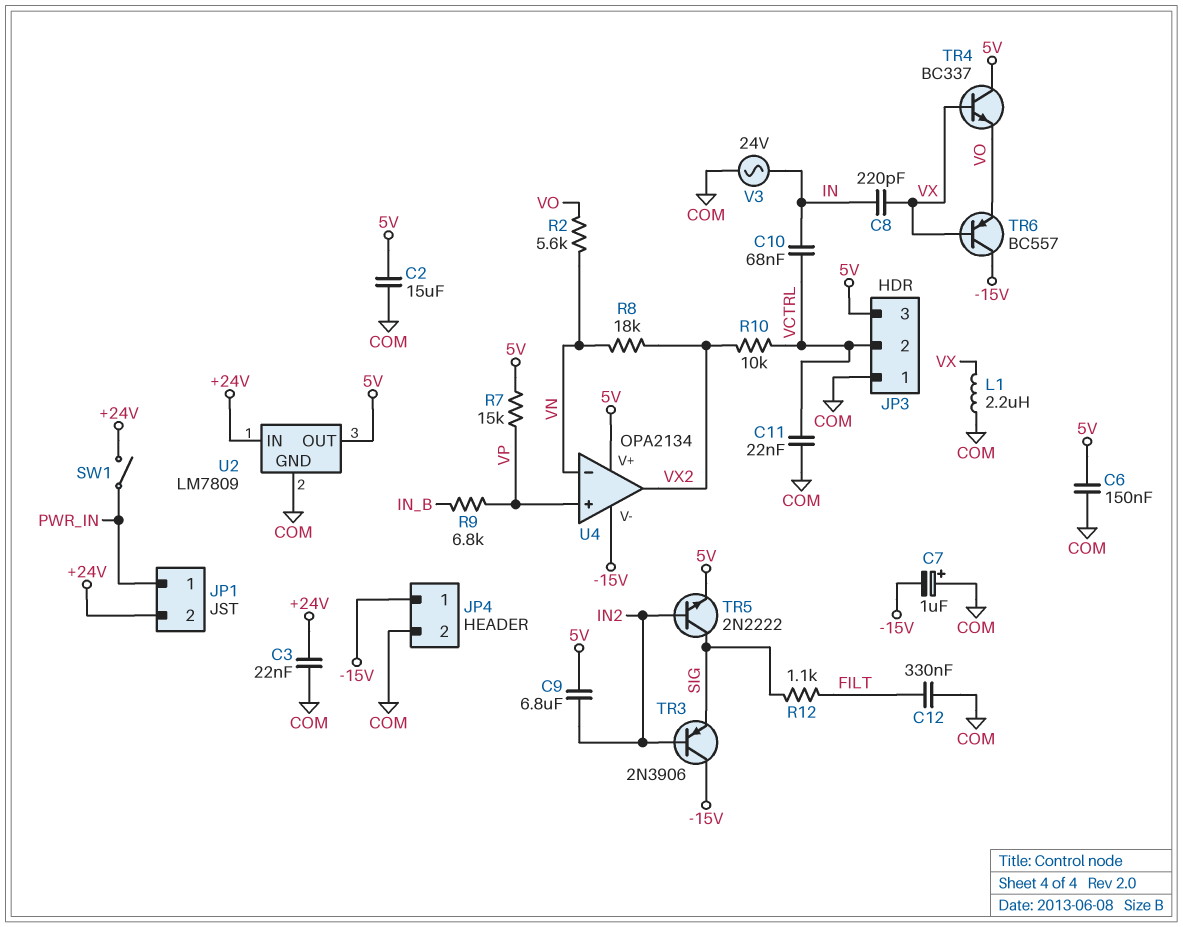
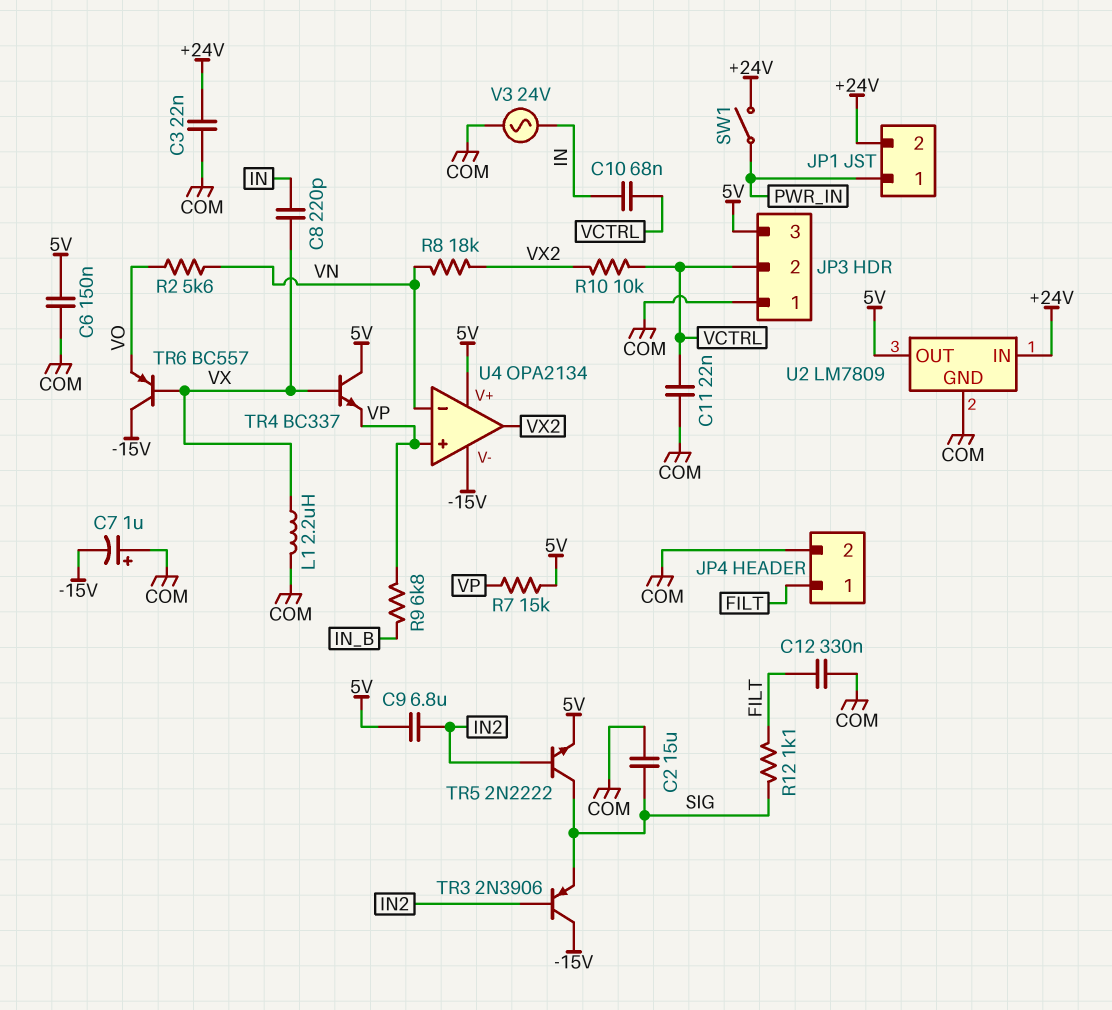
C2: 15uF (5V, COM) -> 15uF (COM, SIG)
JP4 pin 1: -15V -> FILT
TR4: NPN BC337 (B VX, C 5V, E VO) -> NPN BC337 (B VX, C 5V, E VP)

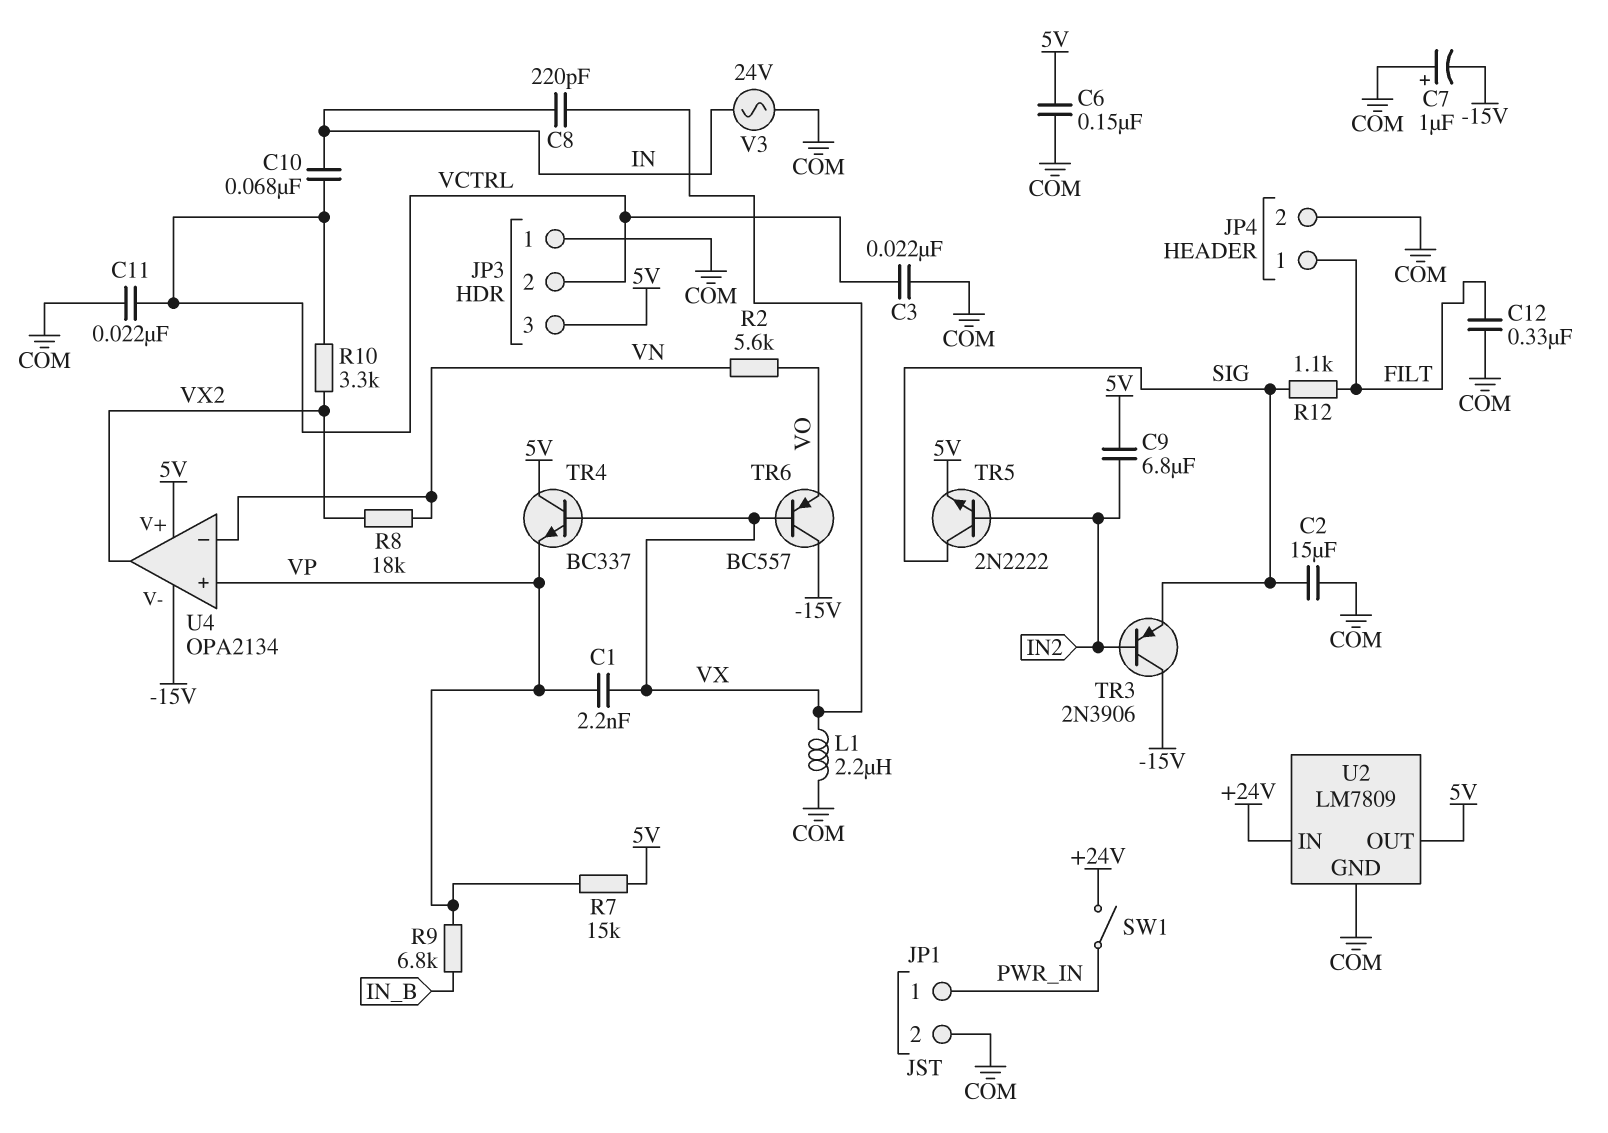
C1: none -> 2.2nF (VP, VX)
C3: 22nF (+24V, COM) -> 22nF (COM, VCTRL)
JP1 pin 2: +24V -> COM
R10: 10k (VCTRL, VX2) -> 3.3k (VCTRL, VX2)

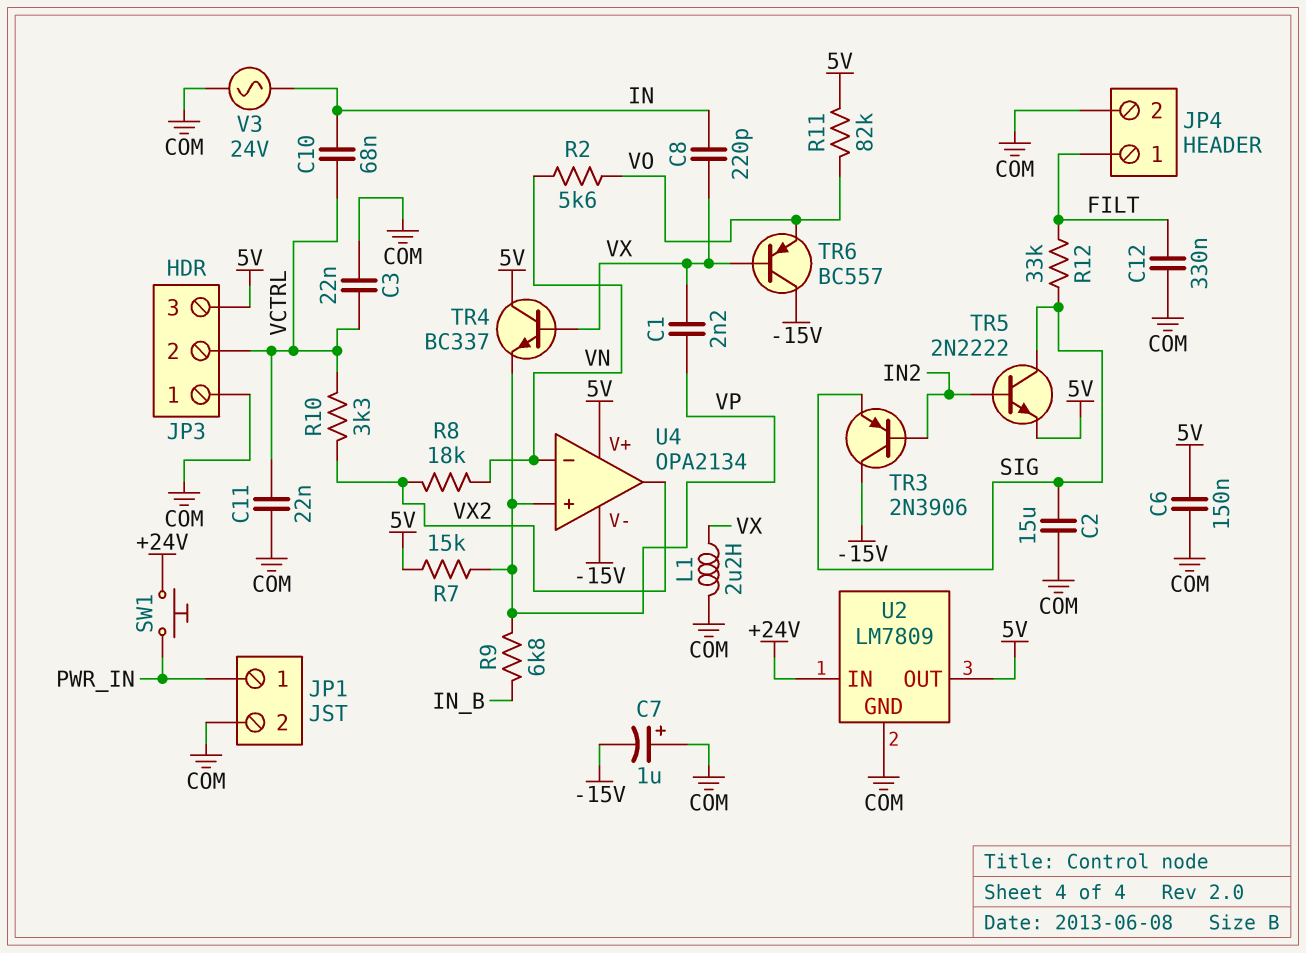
C9: 6.8uF (5V, IN2) -> none
R11: none -> 82k (5V, VO)
R12: 1.1k (FILT, SIG) -> 33k (FILT, SIG)
SW1: switch (+24V, PWR_IN) -> button (+24V, PWR_IN)

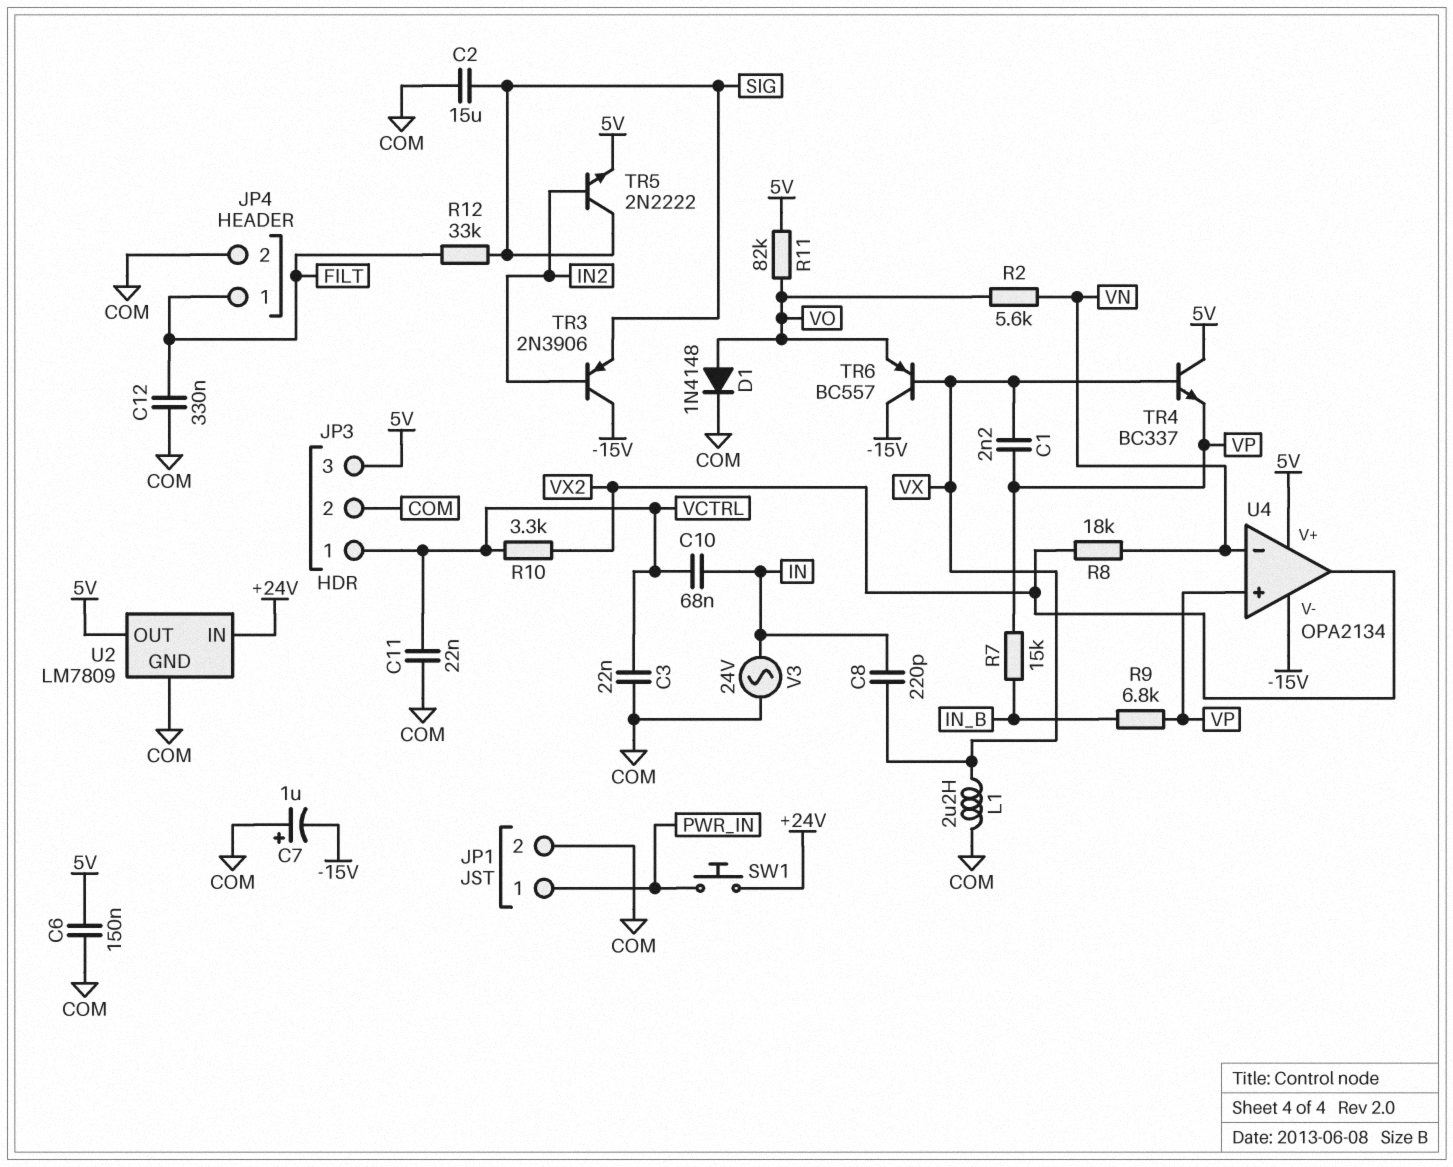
D1: none -> diode 1N4148 (A VO, K COM)
JP3 pin 1: COM -> VCTRL
JP3 pin 2: VCTRL -> COM
R7: 15k (5V, VP) -> 15k (IN_B, VP)

